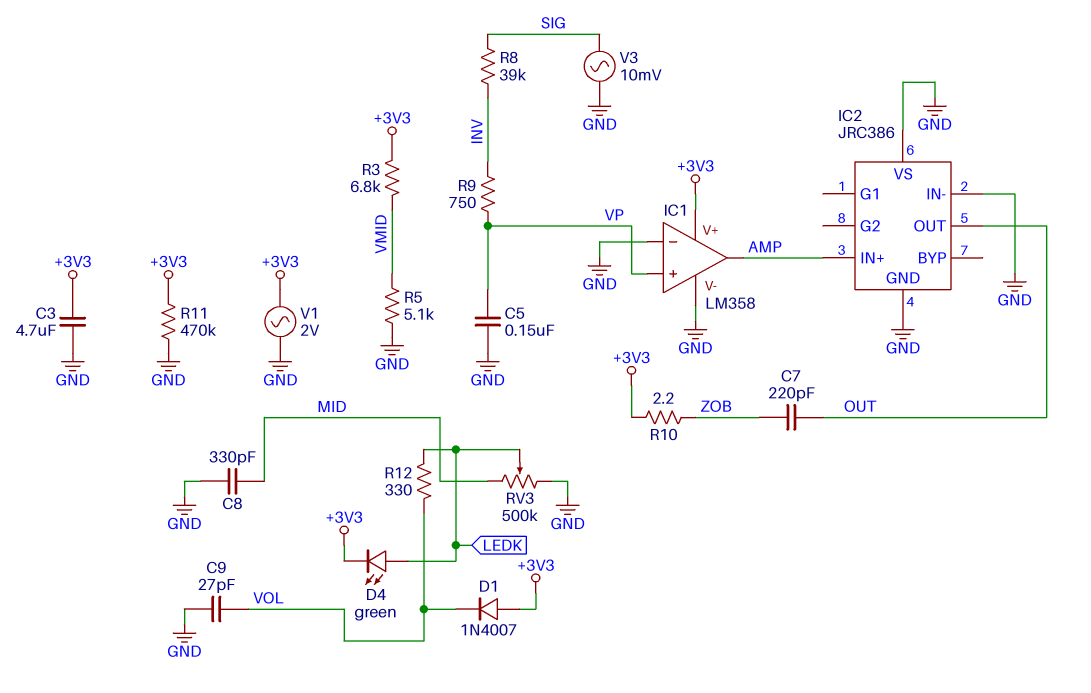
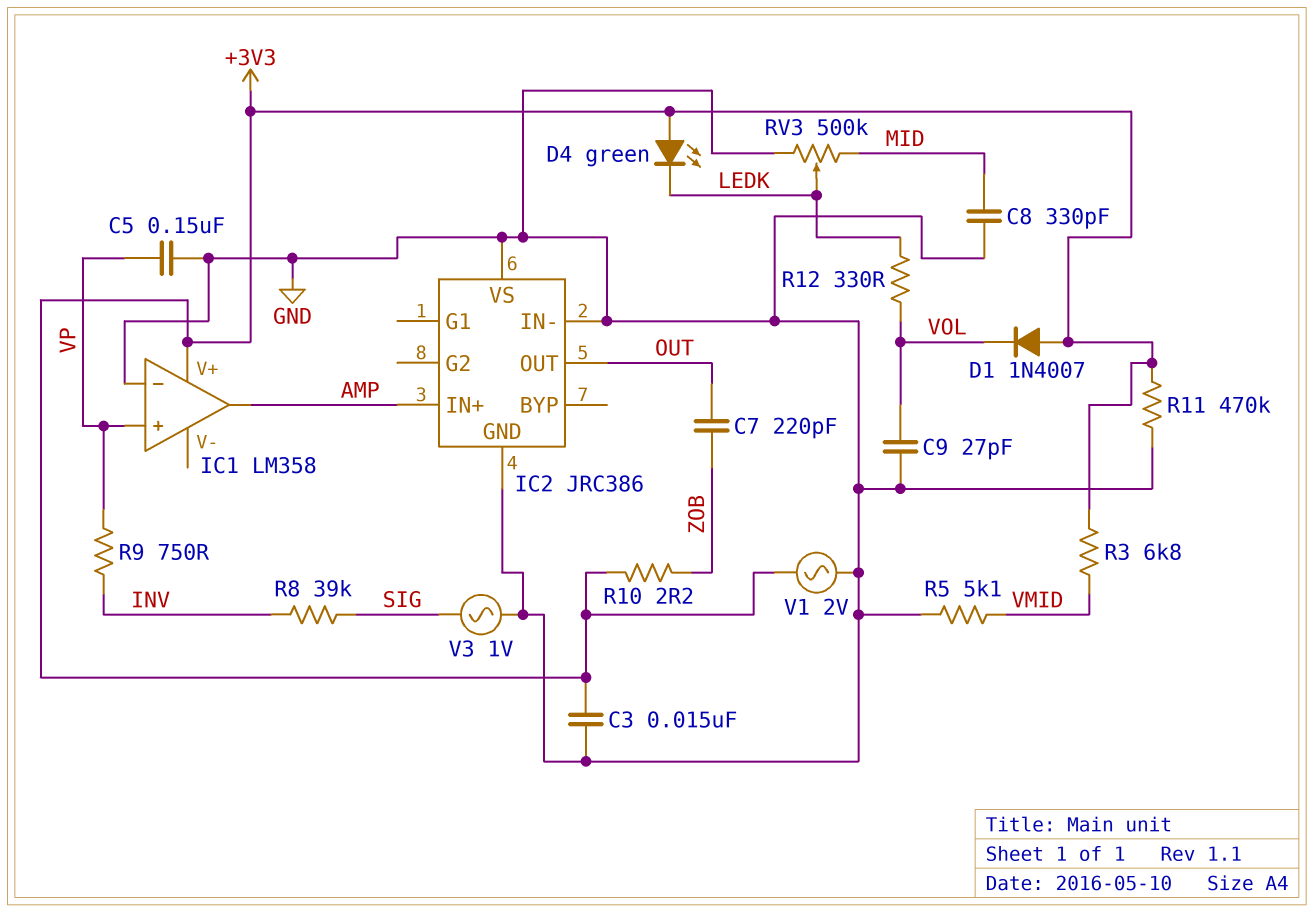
C3: 4.7uF (+3V3, GND) -> 15nF (+3V3, GND)
D4: LED green (A LEDK, K +3V3) -> LED green (A +3V3, K LEDK)
IC1 pin V-: GND -> none
V3: AC 10mV (GND, SIG) -> AC 1V (GND, SIG)

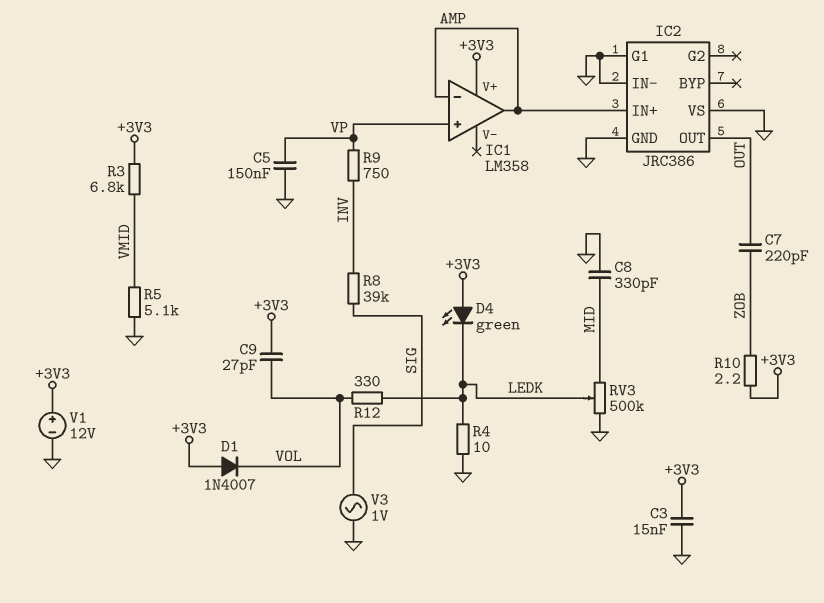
C9: 27pF (GND, VOL) -> 27pF (+3V3, VOL)
IC1 pin in-: GND -> AMP
IC2 pin G1: none -> GND
R4: none -> 10 (GND, LEDK)
R11: 470k (+3V3, GND) -> none
V1: AC 2V (+3V3, GND) -> 12V (plus +3V3, minus GND)

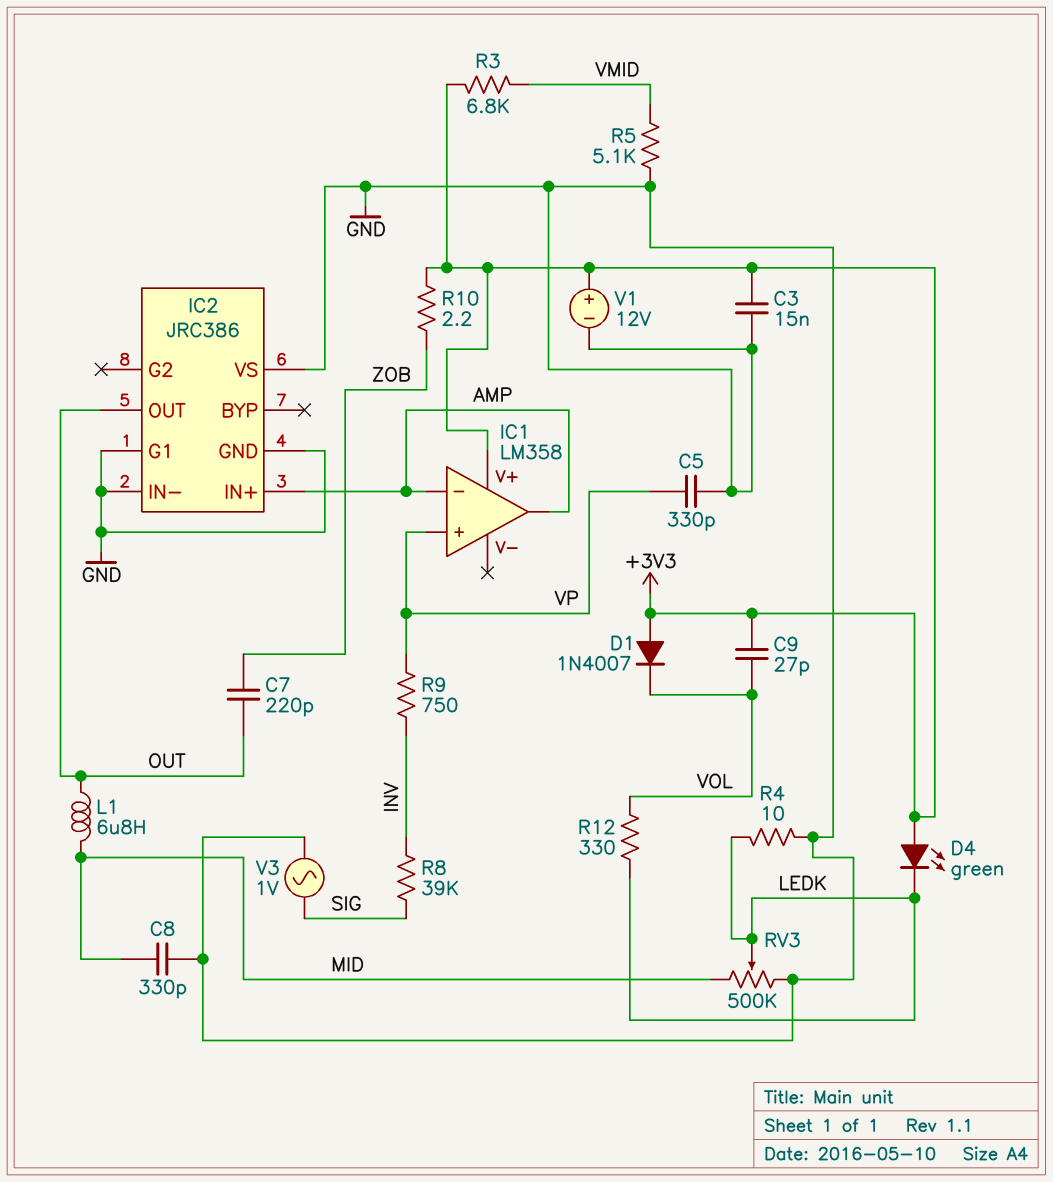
C5: 150nF (GND, VP) -> 330pF (GND, VP)
L1: none -> 6.8uH (MID, OUT)

